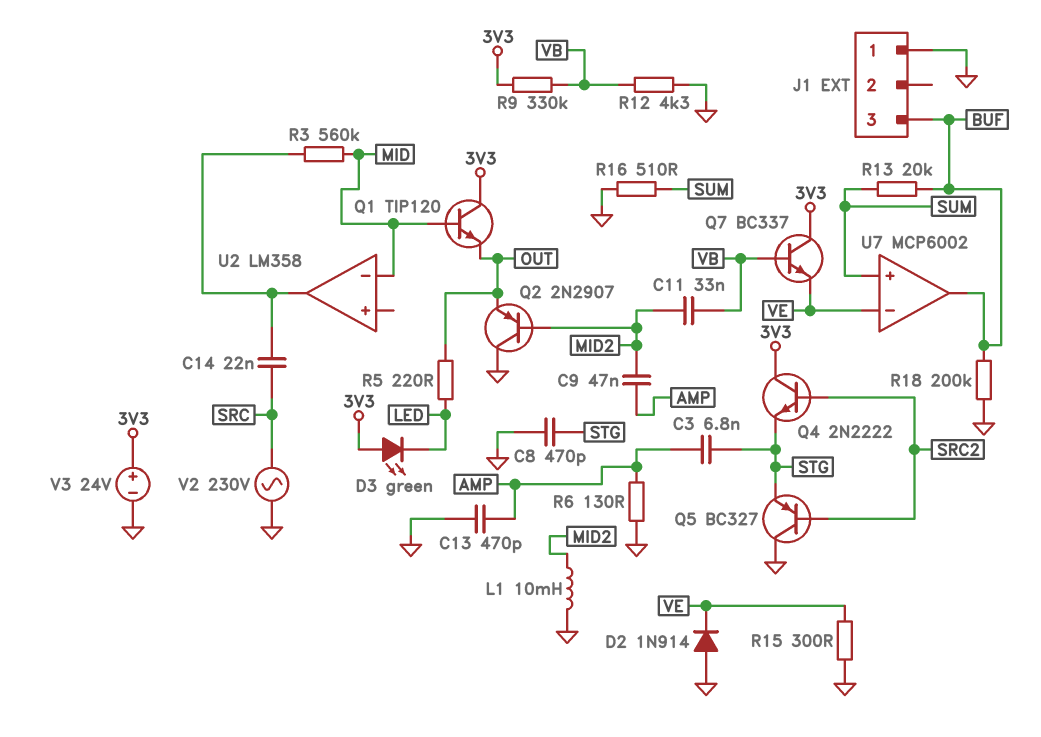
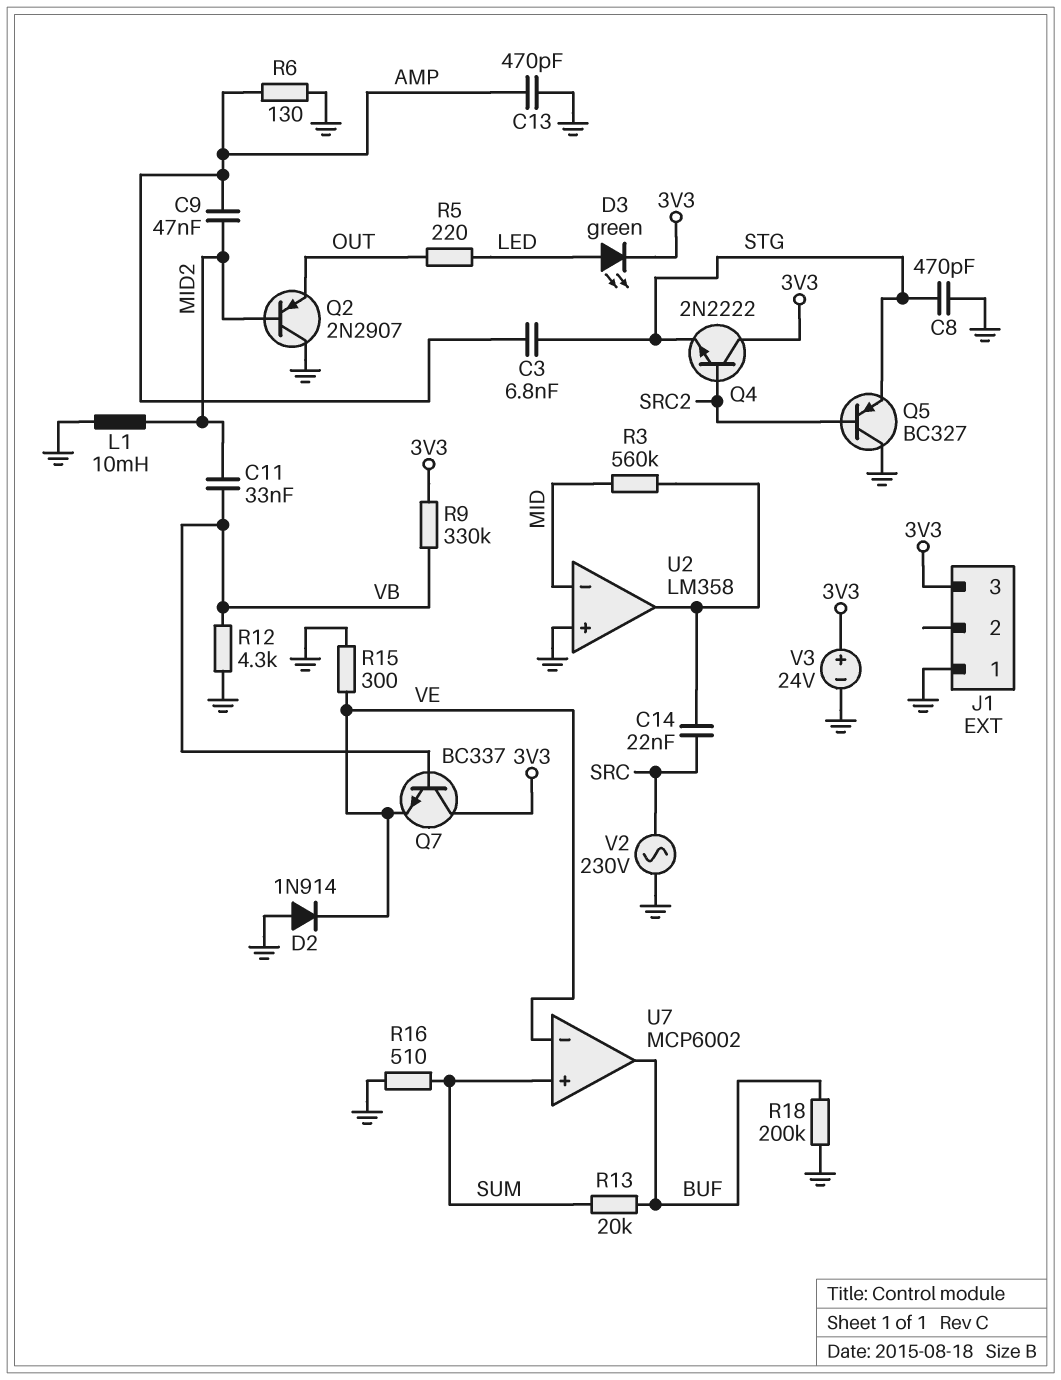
D3: LED green (A 3V3, K LED) -> LED green (A LED, K 3V3)
J1 pin 3: BUF -> 3V3
Q1: NPN TIP120 (B MID, C 3V3, E OUT) -> none
U2 pin in+: none -> GND

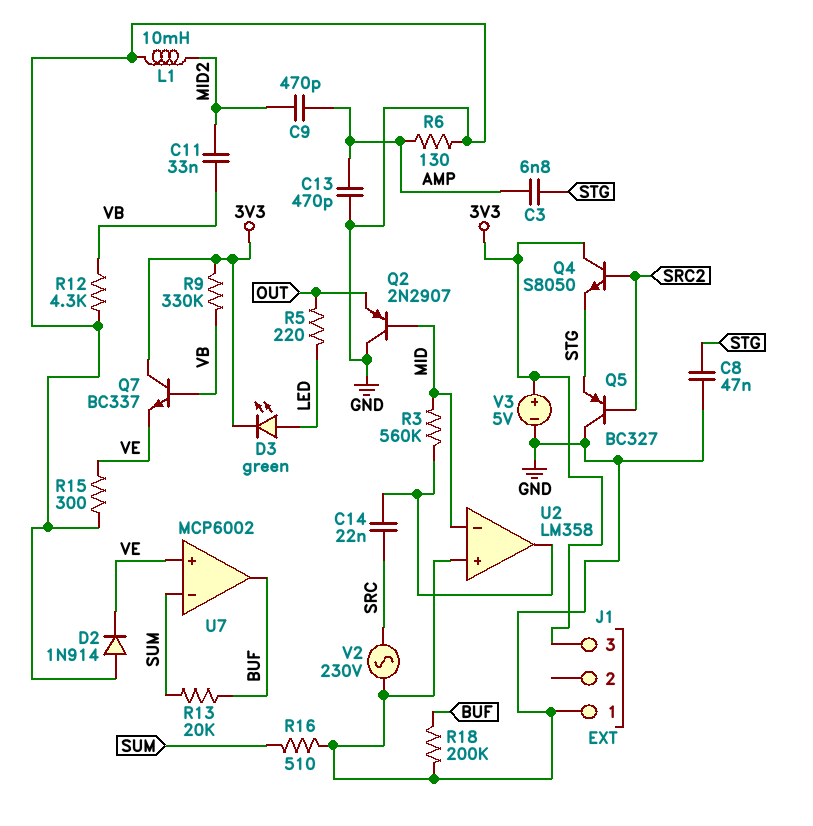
C8: 470pF (GND, STG) -> 47nF (GND, STG)
C9: 47nF (AMP, MID2) -> 470pF (AMP, MID2)
Q2: PNP 2N2907 (B MID2, C GND, E OUT) -> PNP 2N2907 (B MID, C GND, E OUT)
Q4: NPN 2N2222 (B SRC2, C 3V3, E STG) -> NPN S8050 (B SRC2, C 3V3, E STG)
U7 pin in+: SUM -> VE
U7 pin in-: VE -> SUM
V3: 24V (plus 3V3, minus GND) -> 5V (plus 3V3, minus GND)

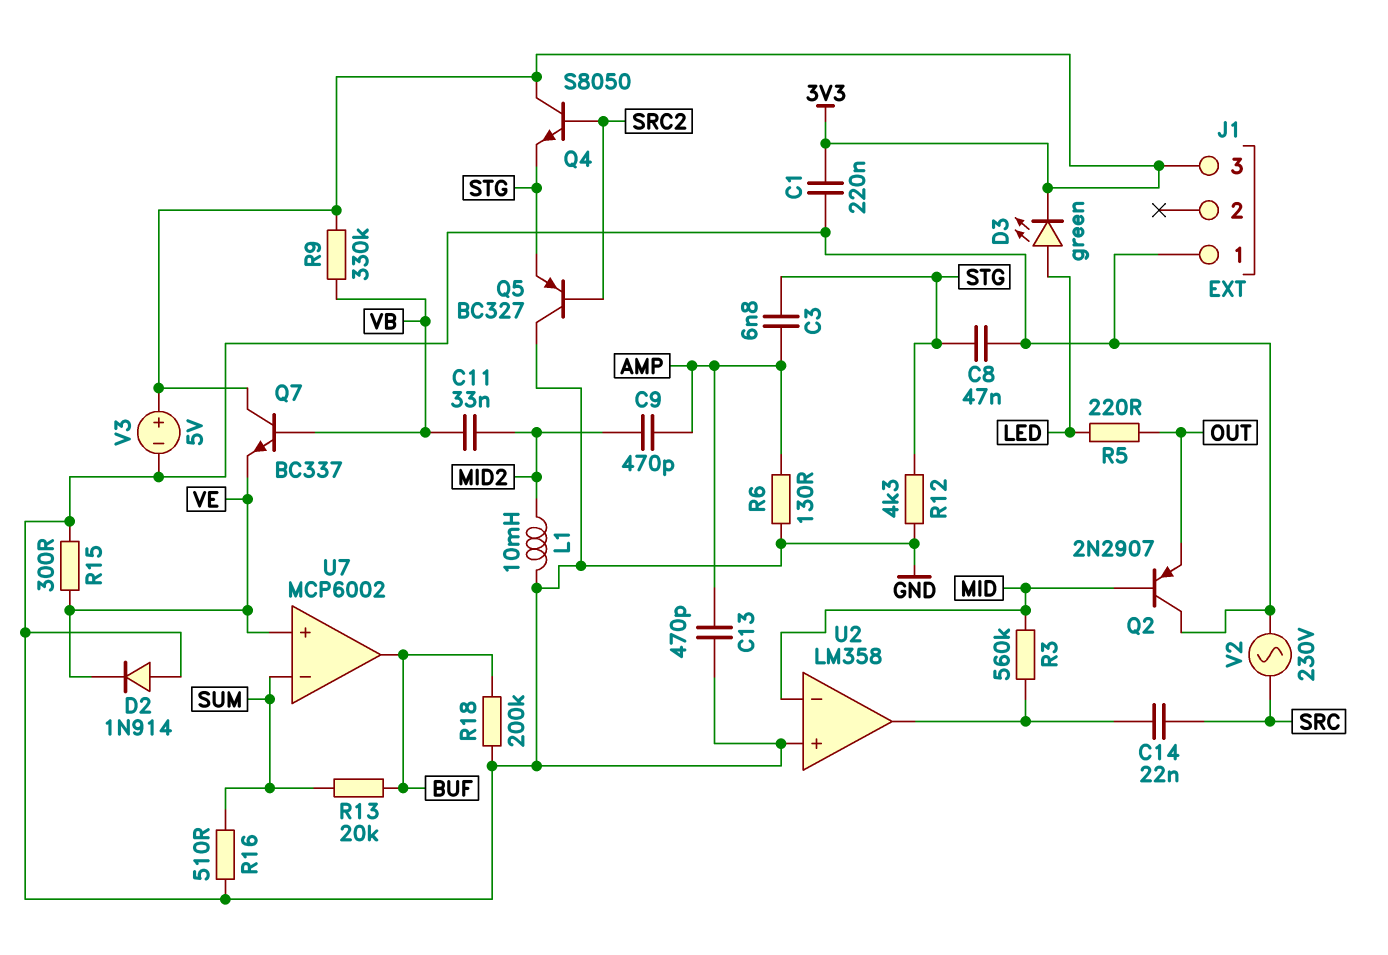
C1: none -> 220nF (3V3, GND)
R12: 4.3k (GND, VB) -> 4.3k (GND, STG)

